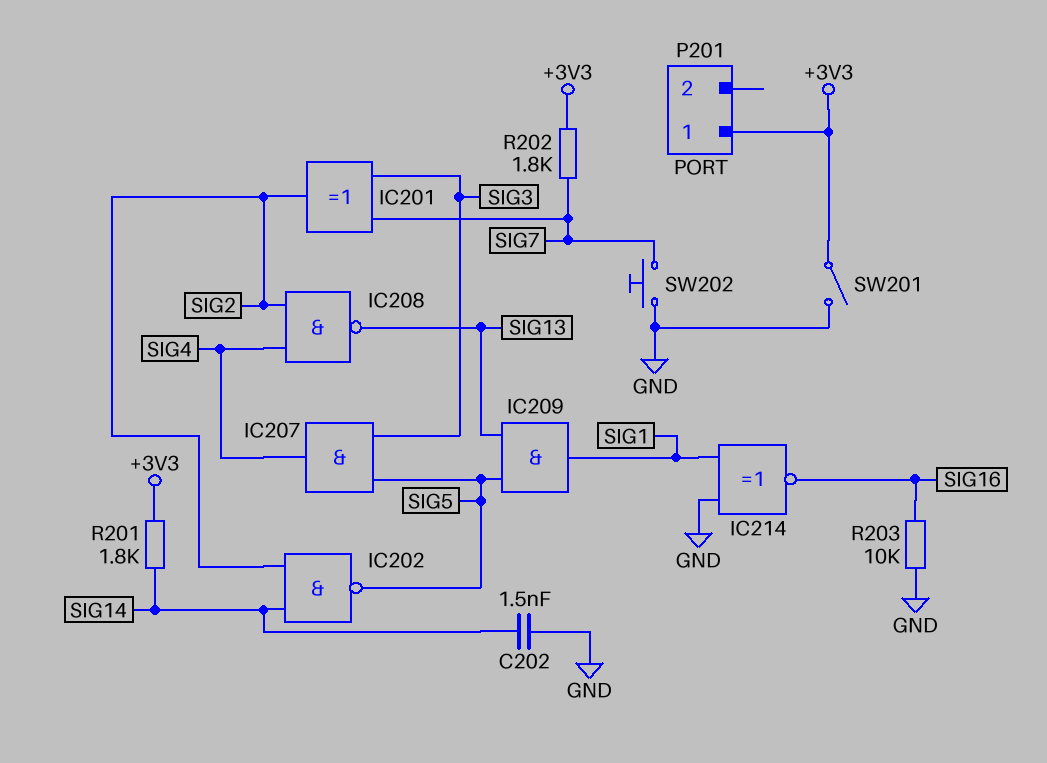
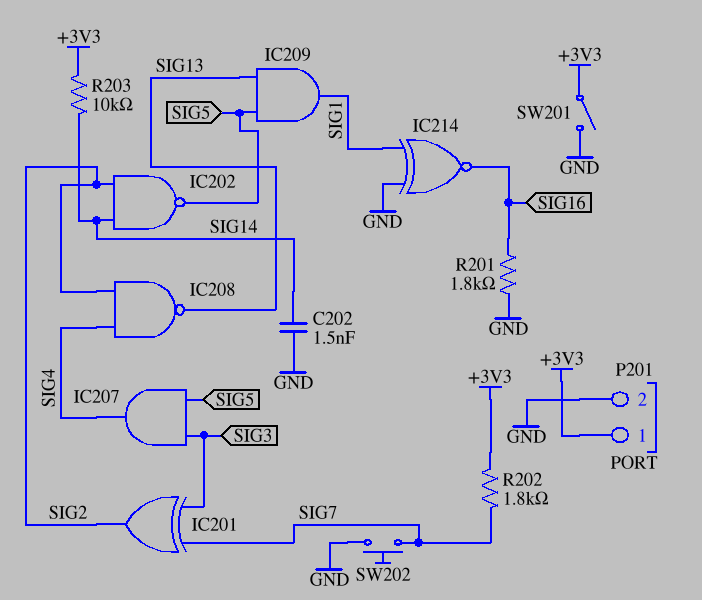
P201 pin 2: none -> GND
R201: 1.8k (+3V3, SIG14) -> 1.8k (GND, SIG16)
R203: 10k (GND, SIG16) -> 10k (+3V3, SIG14)

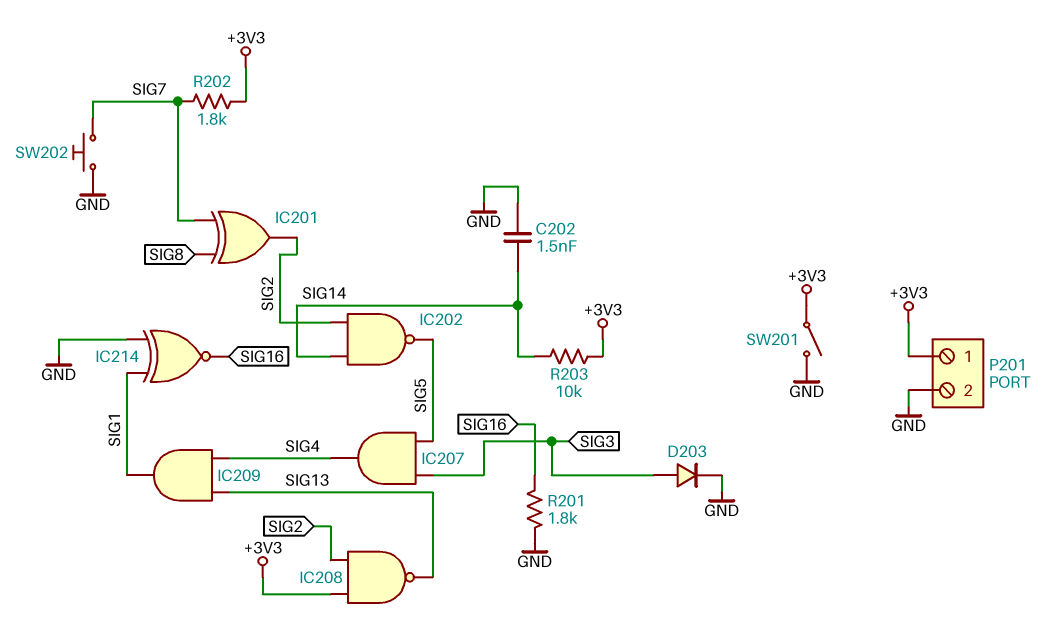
D203: none -> diode (A SIG3, K GND)
IC201: XOR (in SIG3, in SIG7, out SIG2) -> XOR (in SIG7, in SIG8, out SIG2)
IC208: NAND (in SIG2, in SIG4, out SIG13) -> NAND (in +3V3, in SIG2, out SIG13)
IC209: AND (in SIG5, in SIG13, out SIG1) -> AND (in SIG4, in SIG13, out SIG1)

